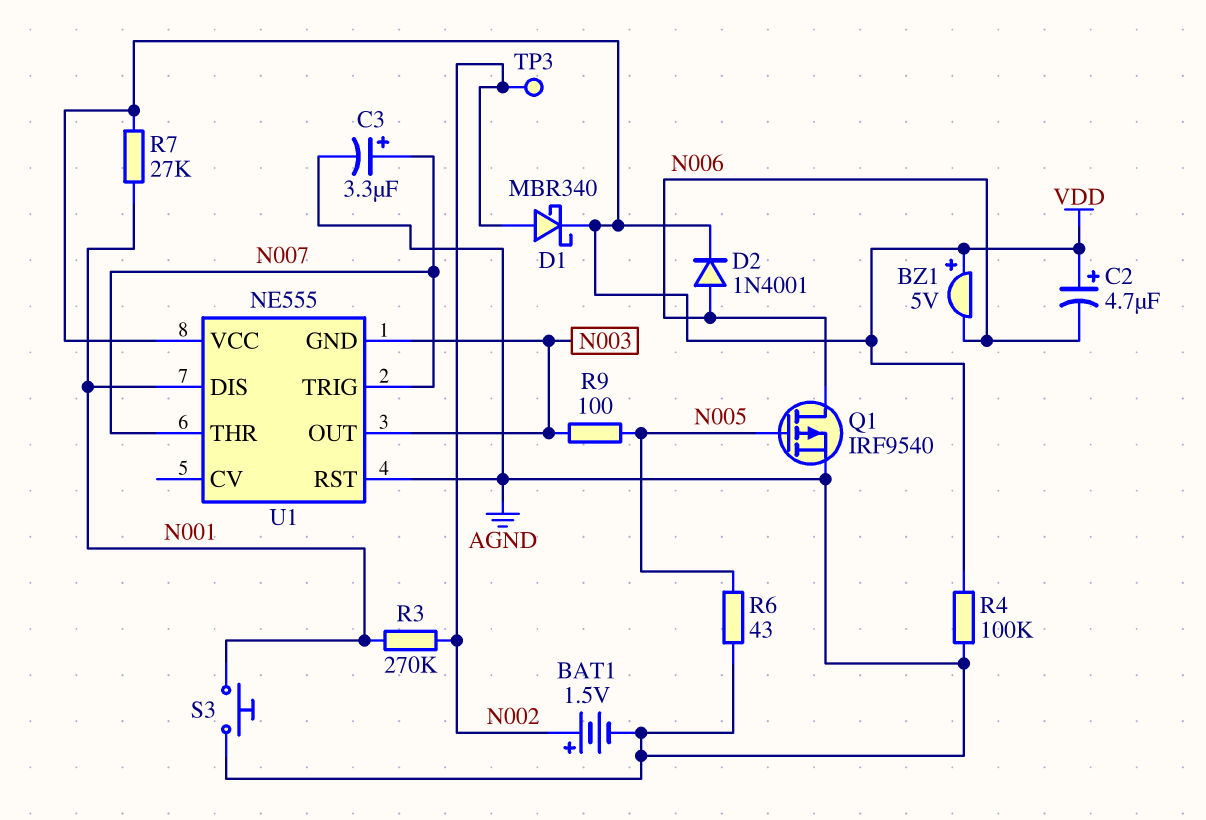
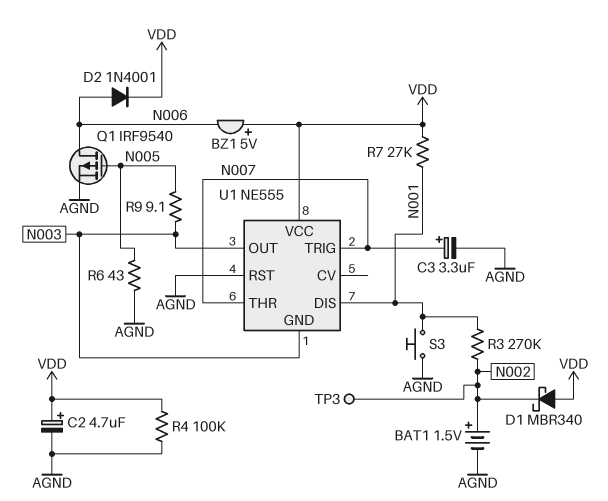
C2: 4.7uF (plus VDD, minus N006) -> 4.7uF (plus VDD, minus AGND)
D1: schottky MBR340 (A N002, K VDD) -> schottky MBR340 (A VDD, K N002)
R9: 100 (N003, N005) -> 9.1 (N003, N005)

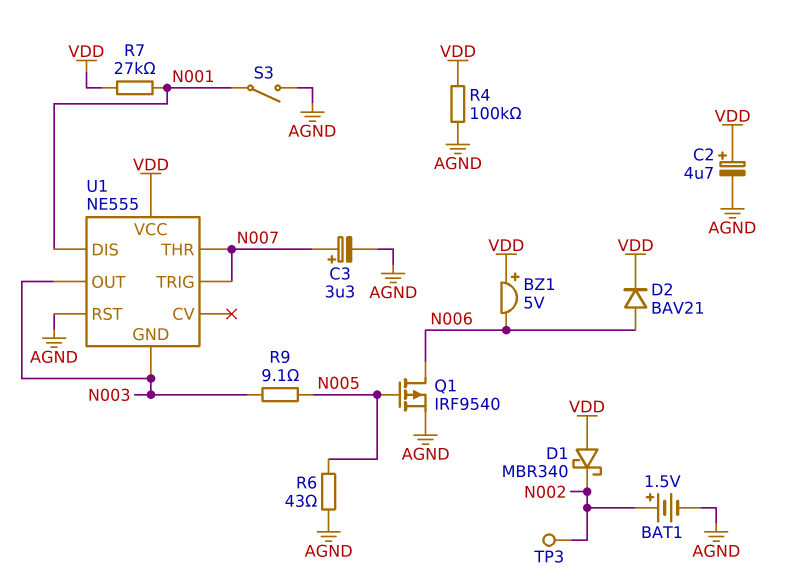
D2: diode 1N4001 (A N006, K VDD) -> diode BAV21 (A N006, K VDD)
R3: 270k (N001, N002) -> none
S3: button (AGND, N001) -> switch (AGND, N001)

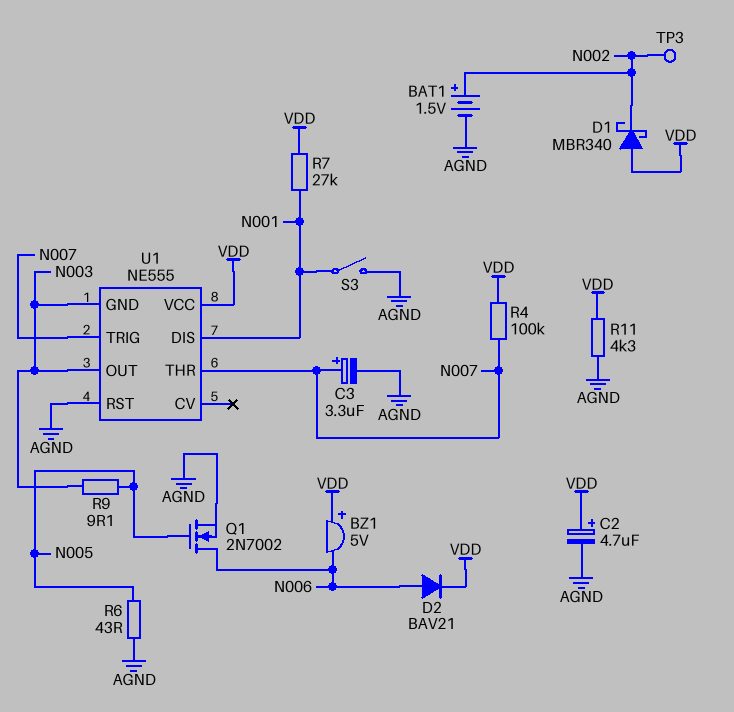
Q1: PMOS IRF9540 (G N005, D N006, S AGND) -> NMOS 2N7002 (G N005, D N006, S AGND)
R4: 100k (AGND, VDD) -> 100k (N007, VDD)
R11: none -> 4.3k (AGND, VDD)

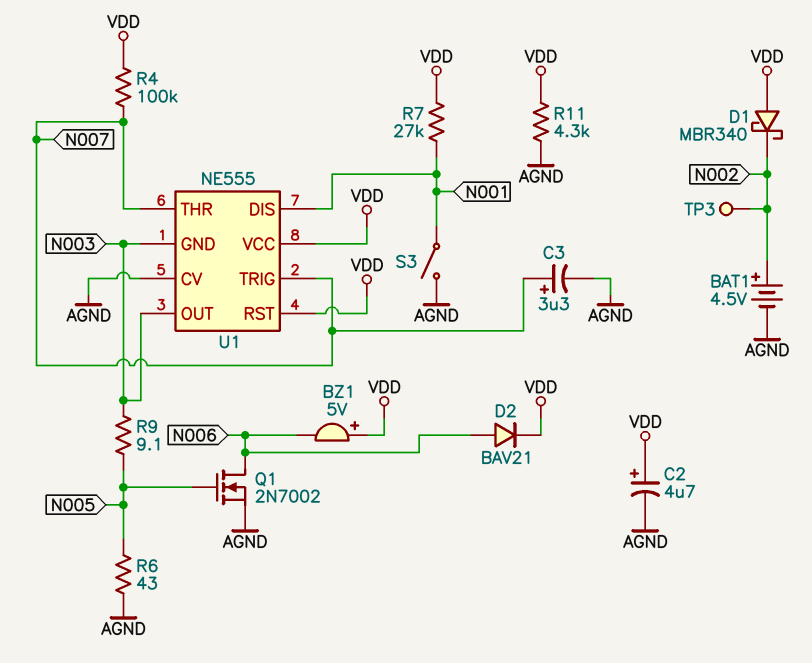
BAT1: 1.5V (plus N002, minus AGND) -> 4.5V (plus N002, minus AGND)
U1 pin CV: none -> AGND
U1 pin RST: AGND -> VDD

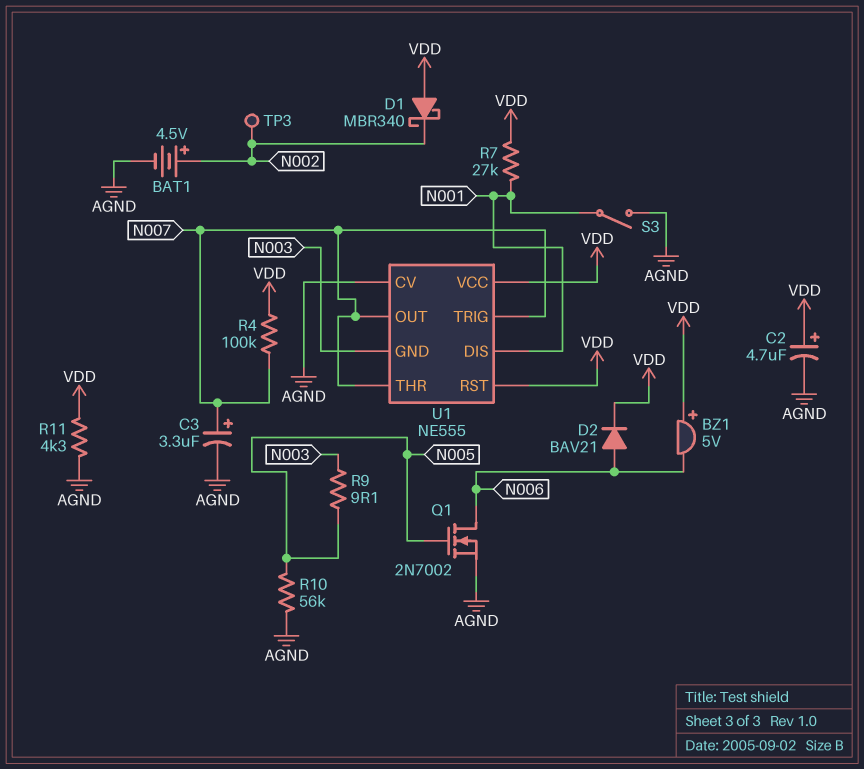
R6: 43 (AGND, N005) -> none
R10: none -> 56k (AGND, N005)
U1 pin OUT: N003 -> N007

